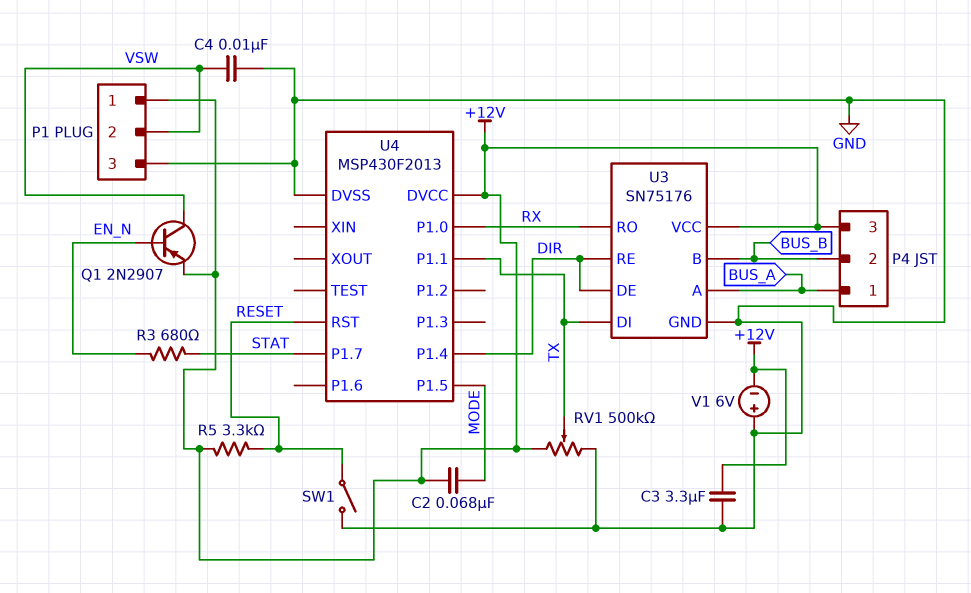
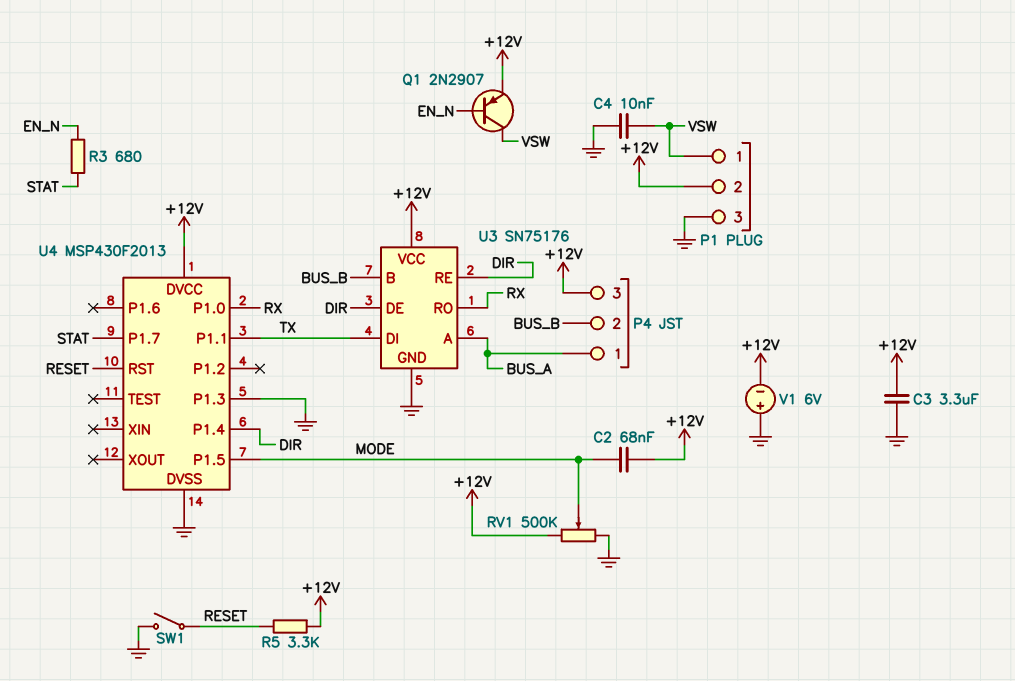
P1 pin 1: +12V -> VSW
P1 pin 2: VSW -> +12V
RV1: 500k (+12V, GND, wiper TX) -> 500k (+12V, GND, wiper MODE)
U4 pin P1.3: none -> GND

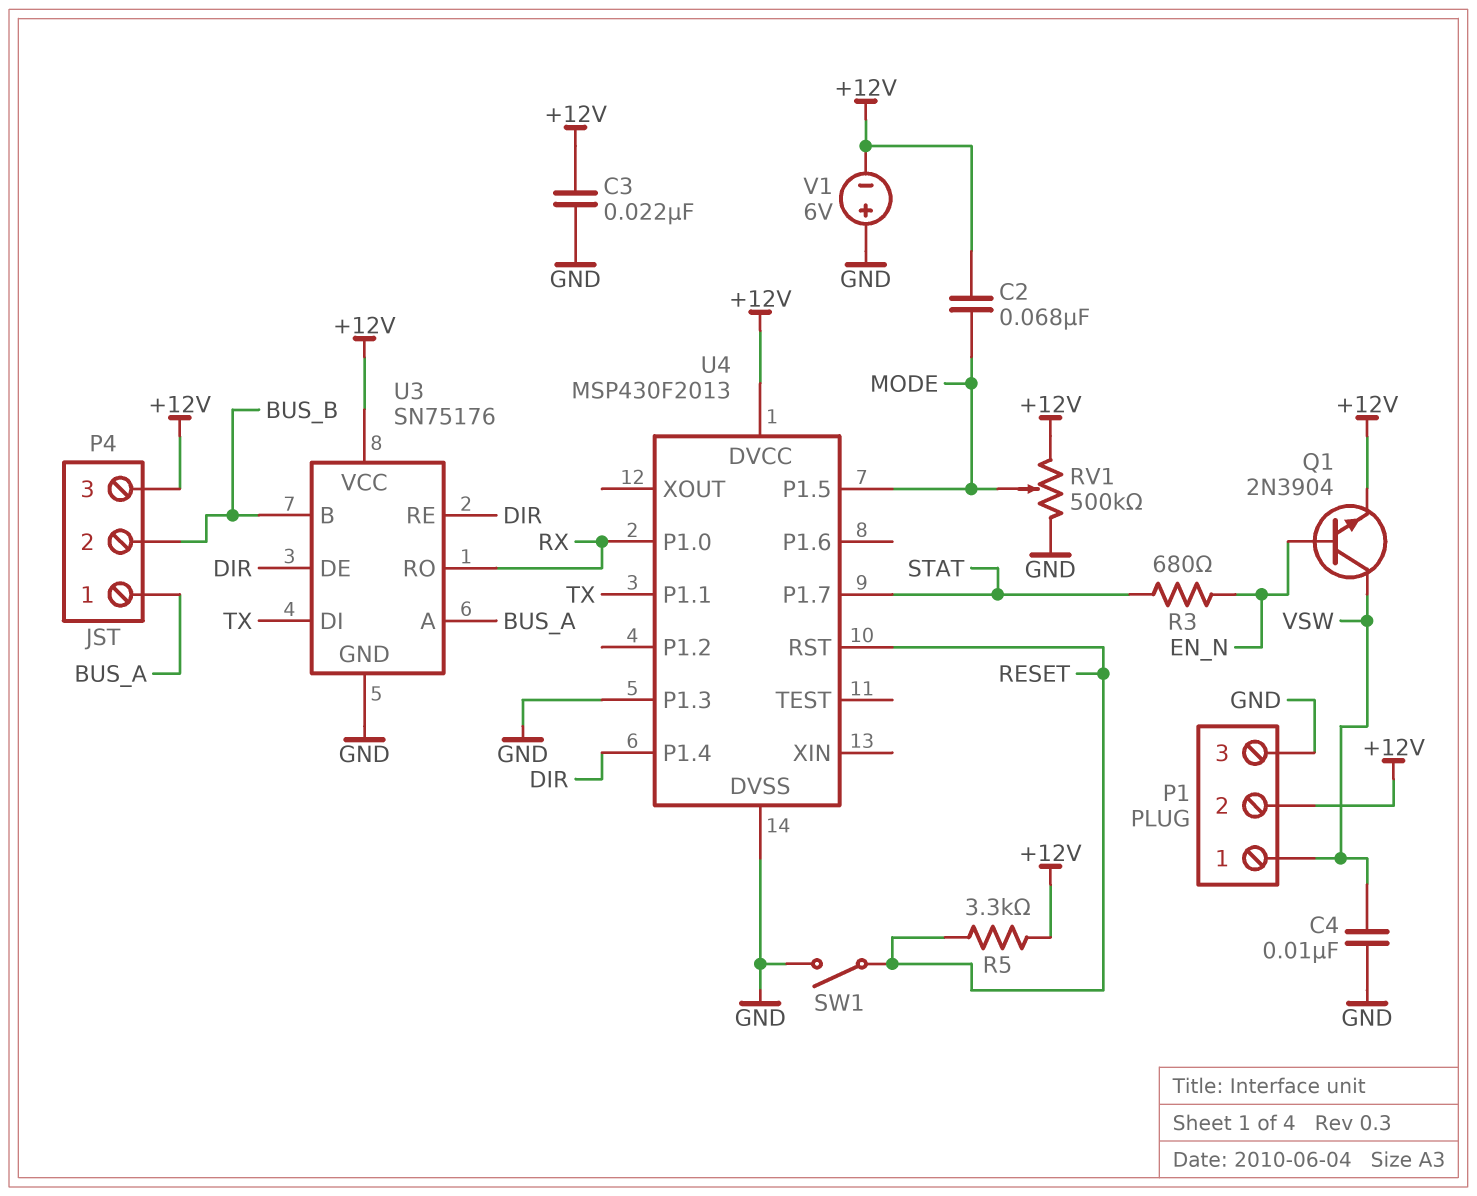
C3: 3.3uF (+12V, GND) -> 22nF (+12V, GND)
Q1: PNP 2N2907 (B EN_N, C VSW, E +12V) -> NPN 2N3904 (B EN_N, C VSW, E +12V)

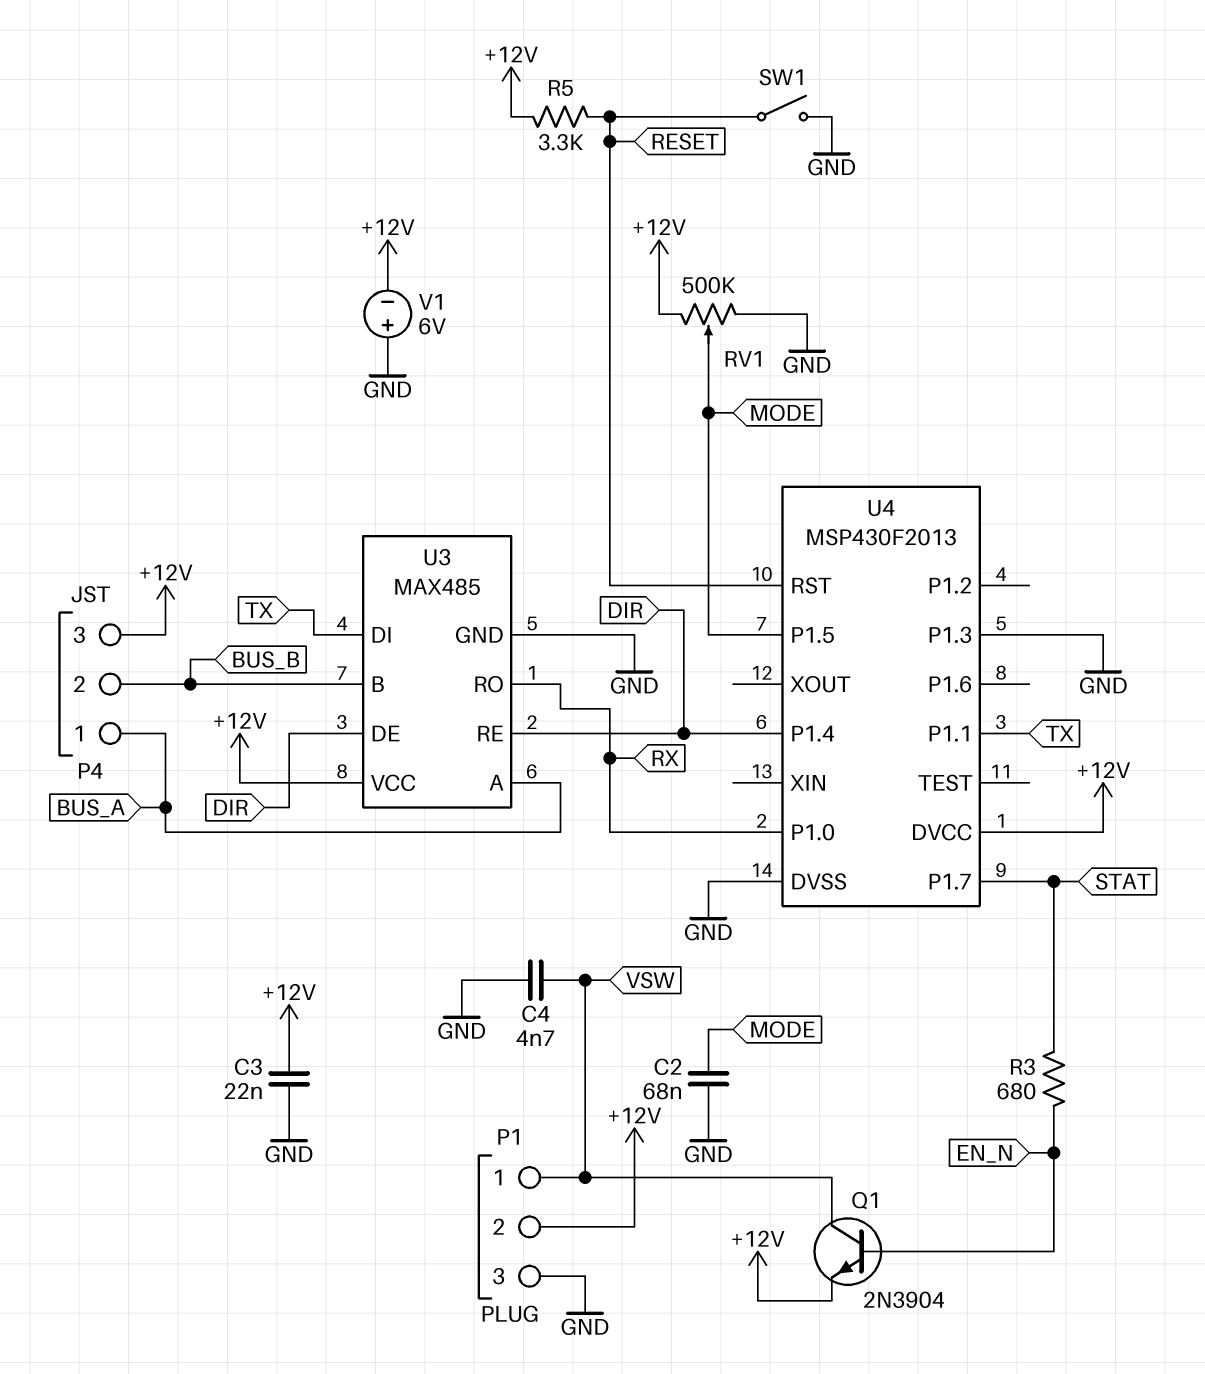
C2: 68nF (+12V, MODE) -> 68nF (GND, MODE)
C4: 10nF (GND, VSW) -> 4.7nF (GND, VSW)
U3: SN75176 -> MAX485

